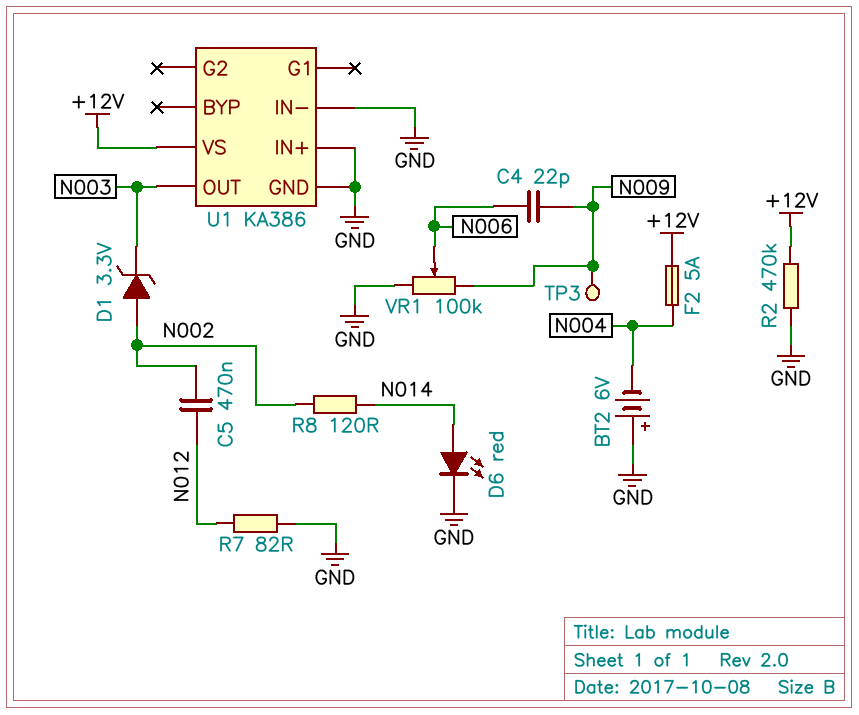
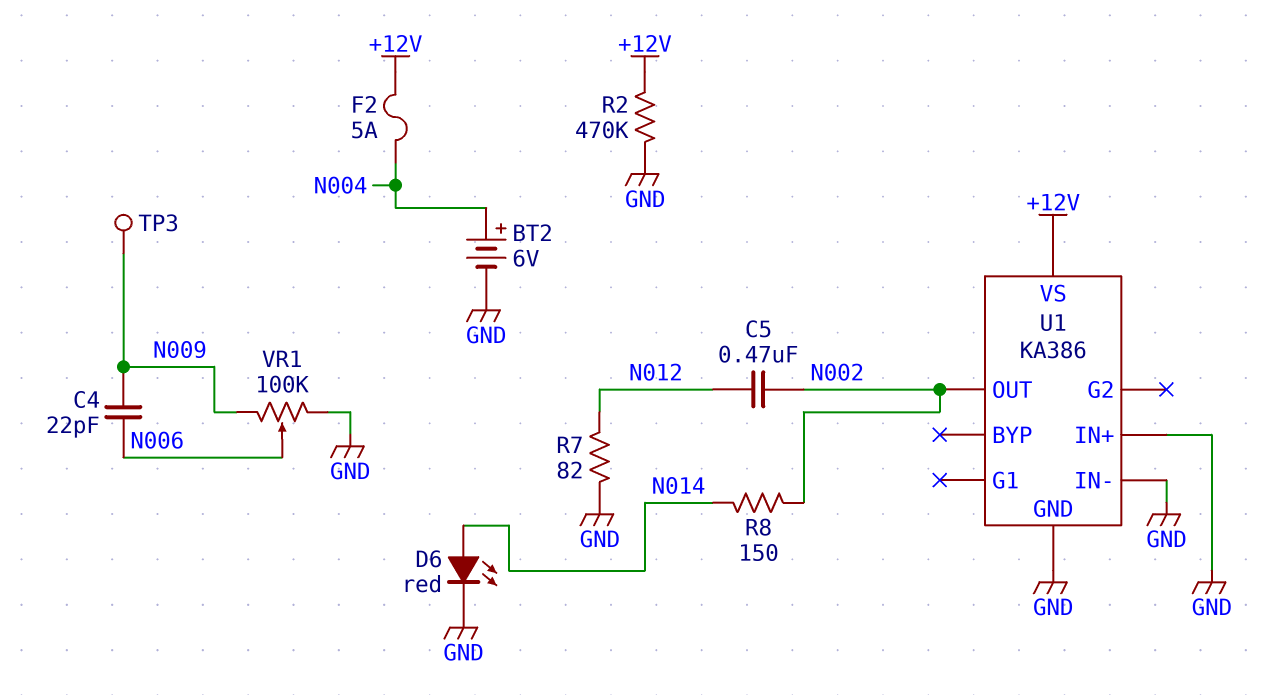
BT2: 6V (plus GND, minus N004) -> 6V (plus N004, minus GND)
D1: zener 3.3V (A N002, K N003) -> none
R8: 120 (N002, N014) -> 150 (N002, N014)
U1 pin OUT: N003 -> N002

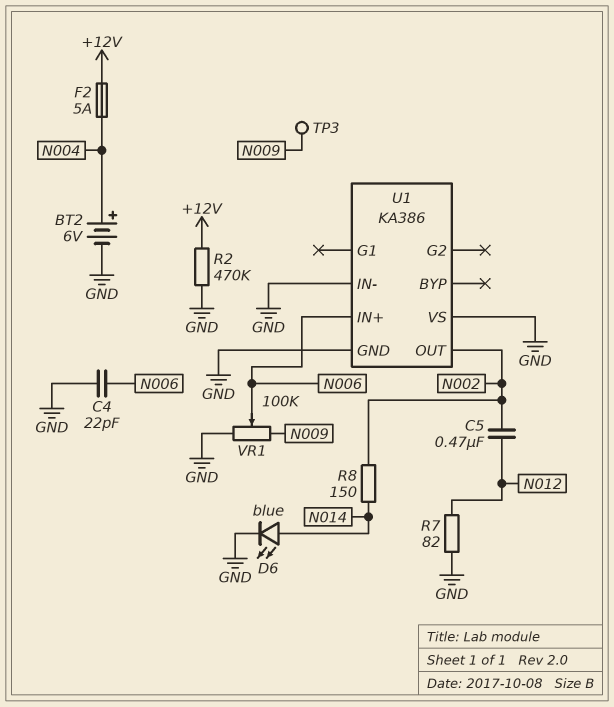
C4: 22pF (N006, N009) -> 22pF (GND, N006)
D6: LED red (A N014, K GND) -> LED blue (A N014, K GND)
U1 pin IN+: GND -> N006
U1 pin VS: +12V -> GND

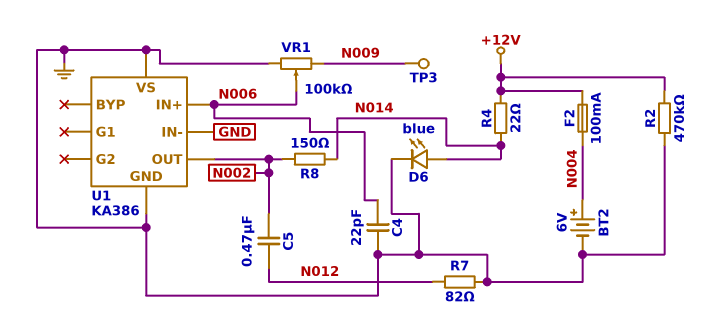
F2: 5A (+12V, N004) -> 100mA (+12V, N004)
R4: none -> 22 (+12V, N014)

